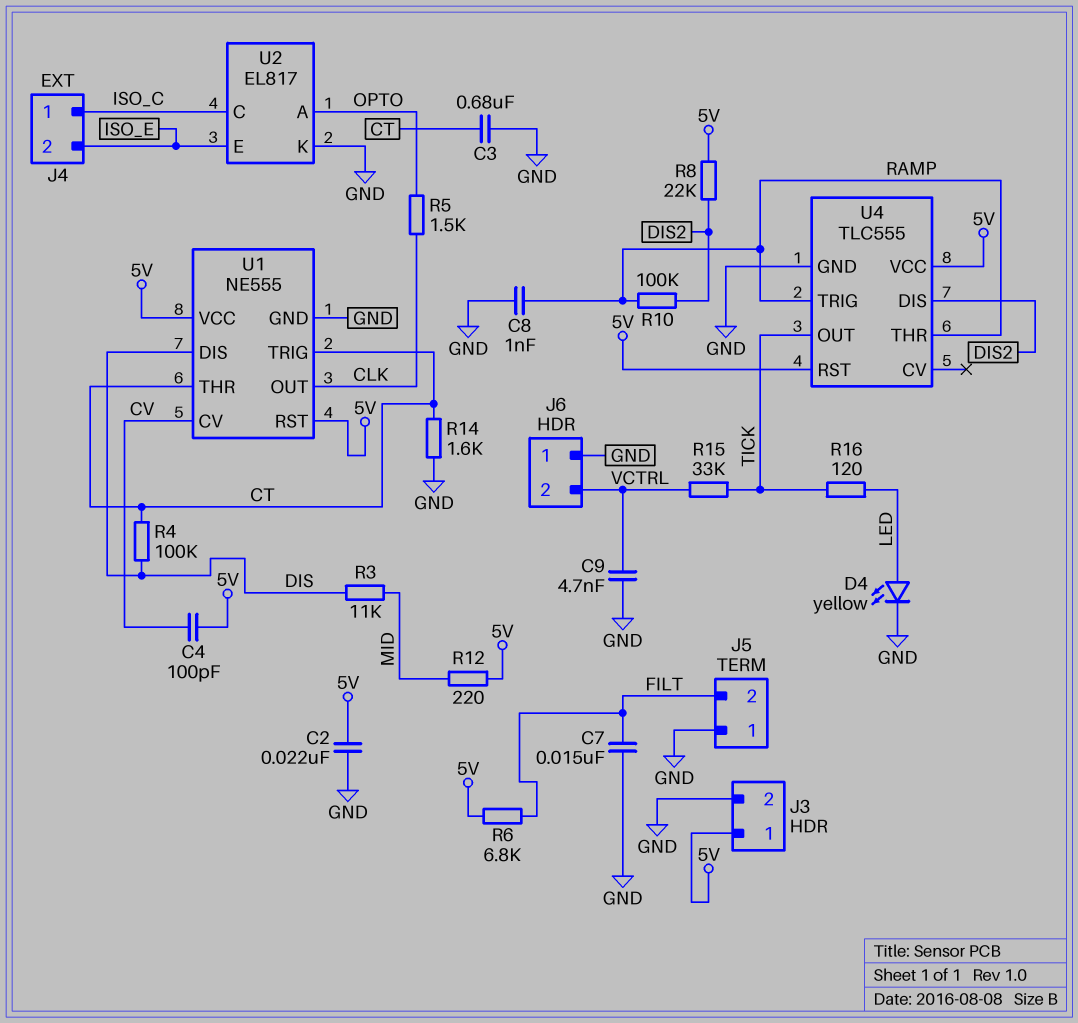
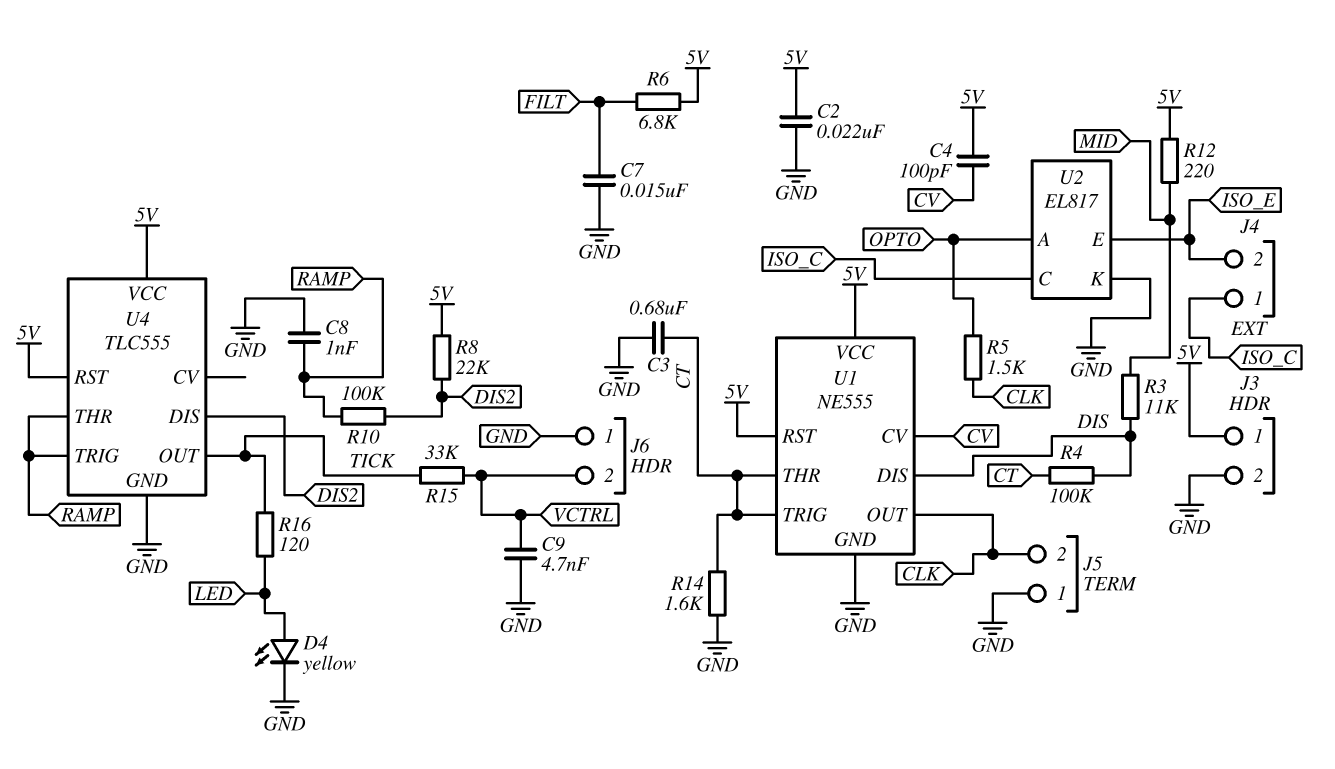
J5 pin 2: FILT -> CLK

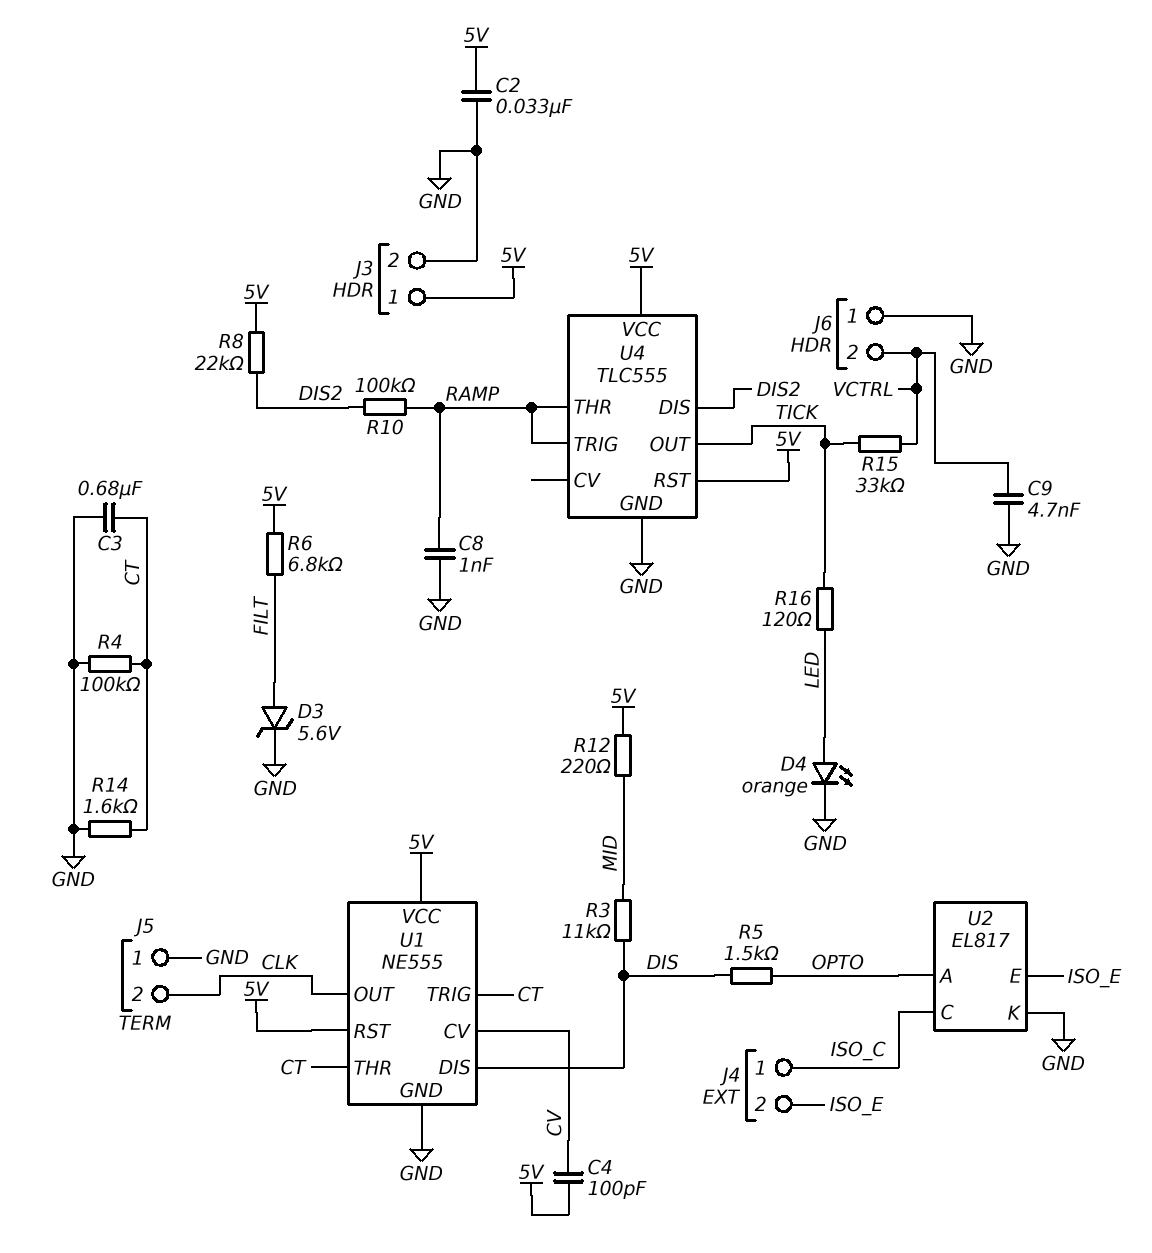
C2: 22nF (5V, GND) -> 33nF (5V, GND)
C7: 15nF (FILT, GND) -> none
D3: none -> zener 5.6V (A FILT, K GND)
D4: LED yellow (A LED, K GND) -> LED orange (A LED, K GND)
R4: 100k (CT, DIS) -> 100k (CT, GND)
R5: 1.5k (CLK, OPTO) -> 1.5k (DIS, OPTO)

